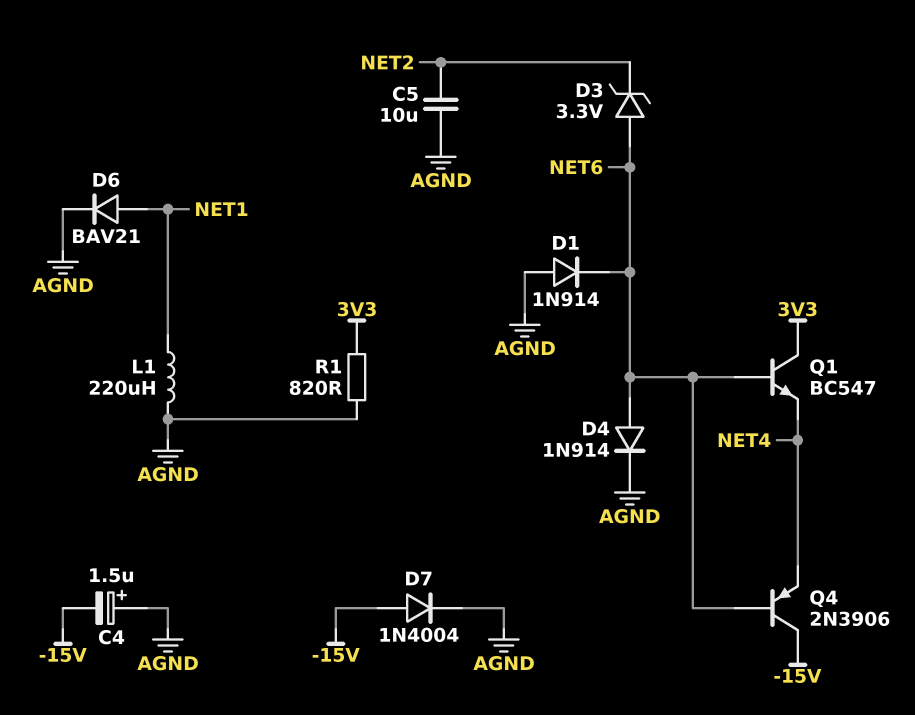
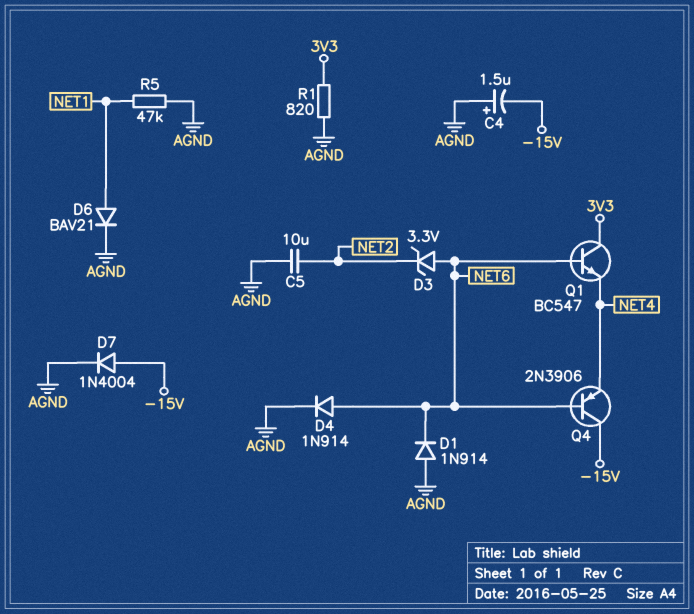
L1: 220uH (AGND, NET1) -> none
R5: none -> 47k (AGND, NET1)

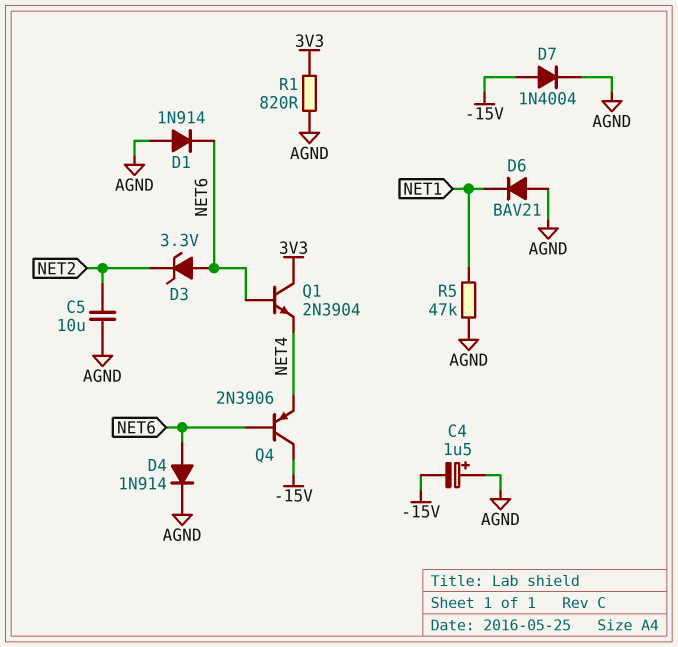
D6: diode BAV21 (A NET1, K AGND) -> diode BAV21 (A AGND, K NET1)
Q1: NPN BC547 (B NET6, C 3V3, E NET4) -> NPN 2N3904 (B NET6, C 3V3, E NET4)

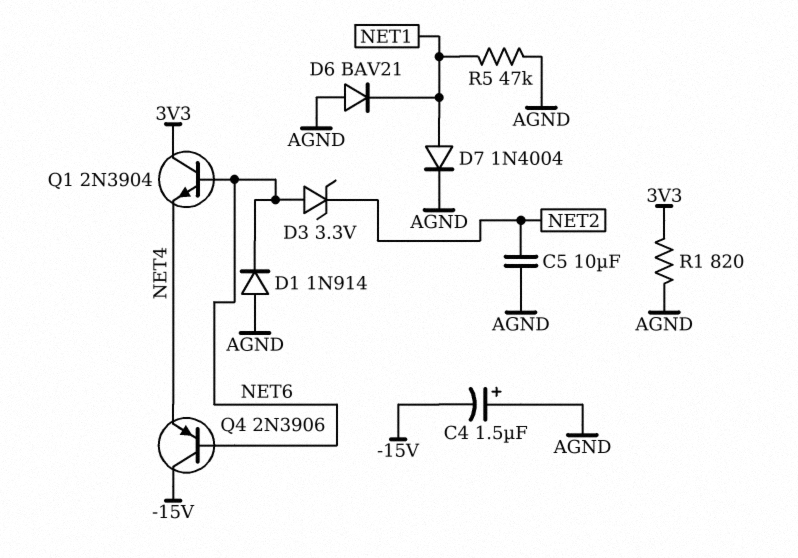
D4: diode 1N914 (A NET6, K AGND) -> none
D7: diode 1N4004 (A -15V, K AGND) -> diode 1N4004 (A NET1, K AGND)

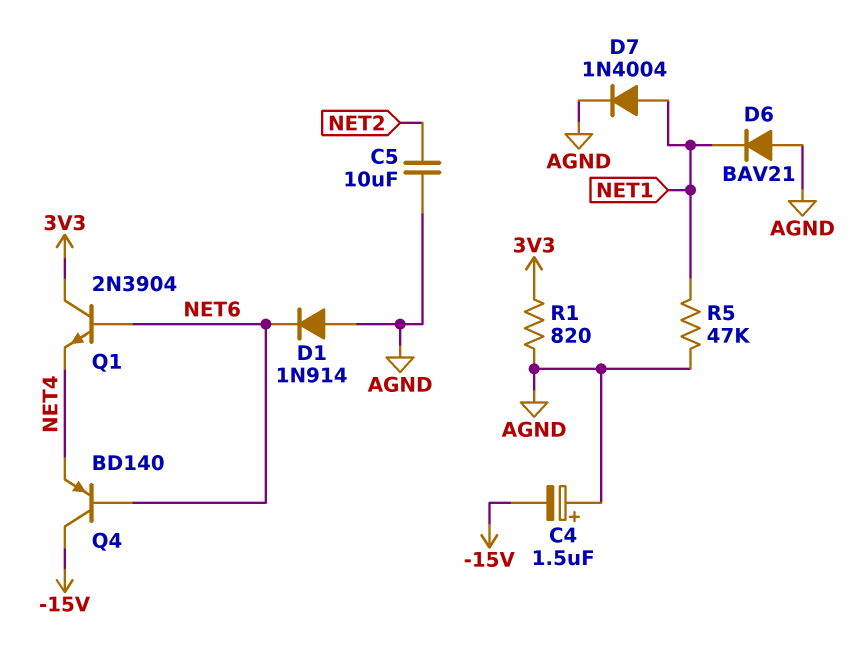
D3: zener 3.3V (A NET6, K NET2) -> none
Q4: PNP 2N3906 (B NET6, C -15V, E NET4) -> PNP BD140 (B NET6, C -15V, E NET4)

